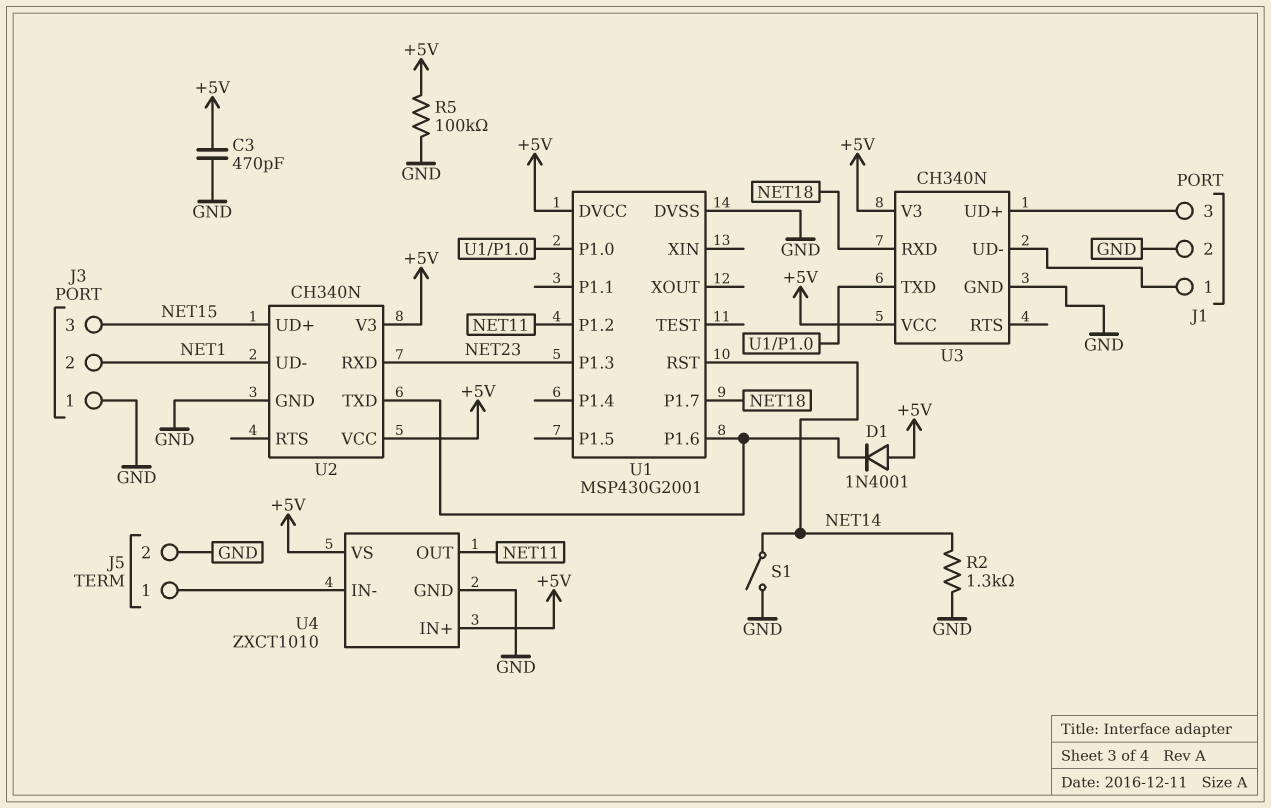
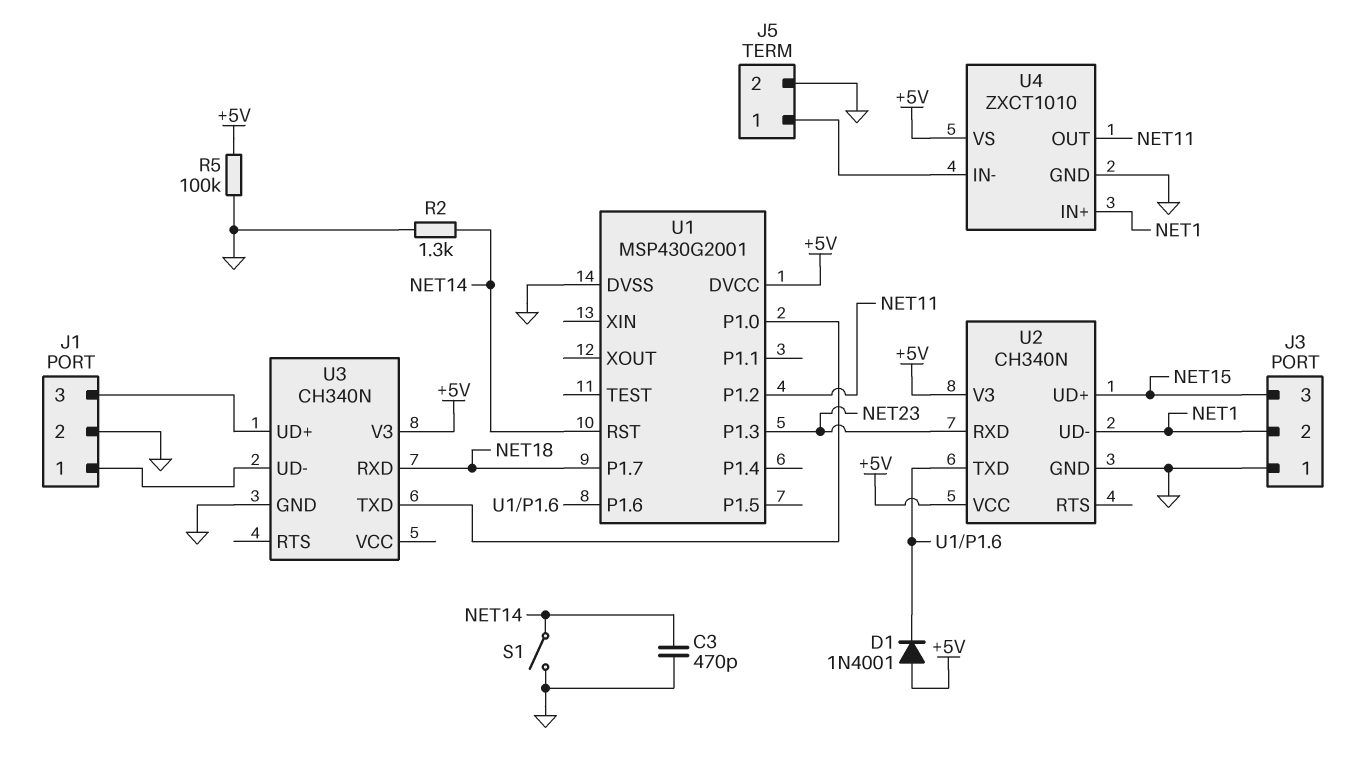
C3: 470pF (+5V, GND) -> 470pF (GND, NET14)
U3 pin VCC: +5V -> none
U4 pin IN+: +5V -> NET1

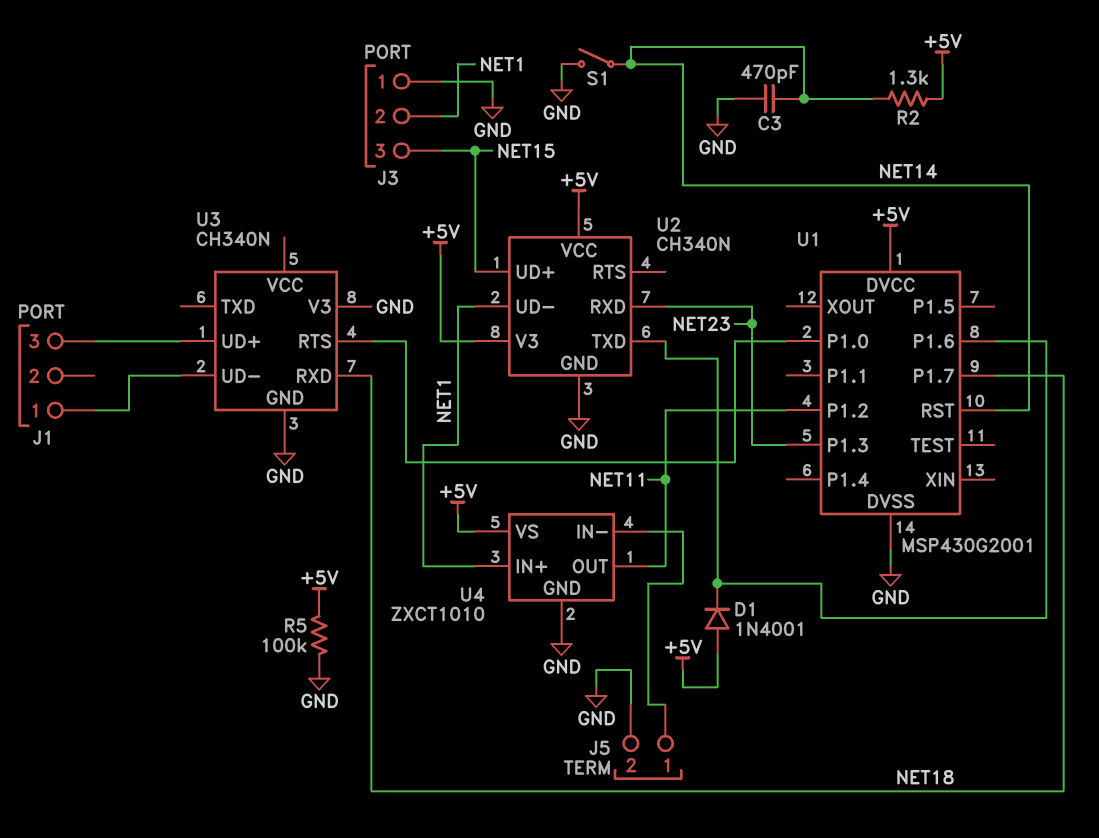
J1 pin 2: GND -> none
R2: 1.3k (GND, NET14) -> 1.3k (+5V, NET14)
U3 pin RTS: none -> U1/P1.0
U3 pin TXD: U1/P1.0 -> none
U3 pin V3: +5V -> GND

